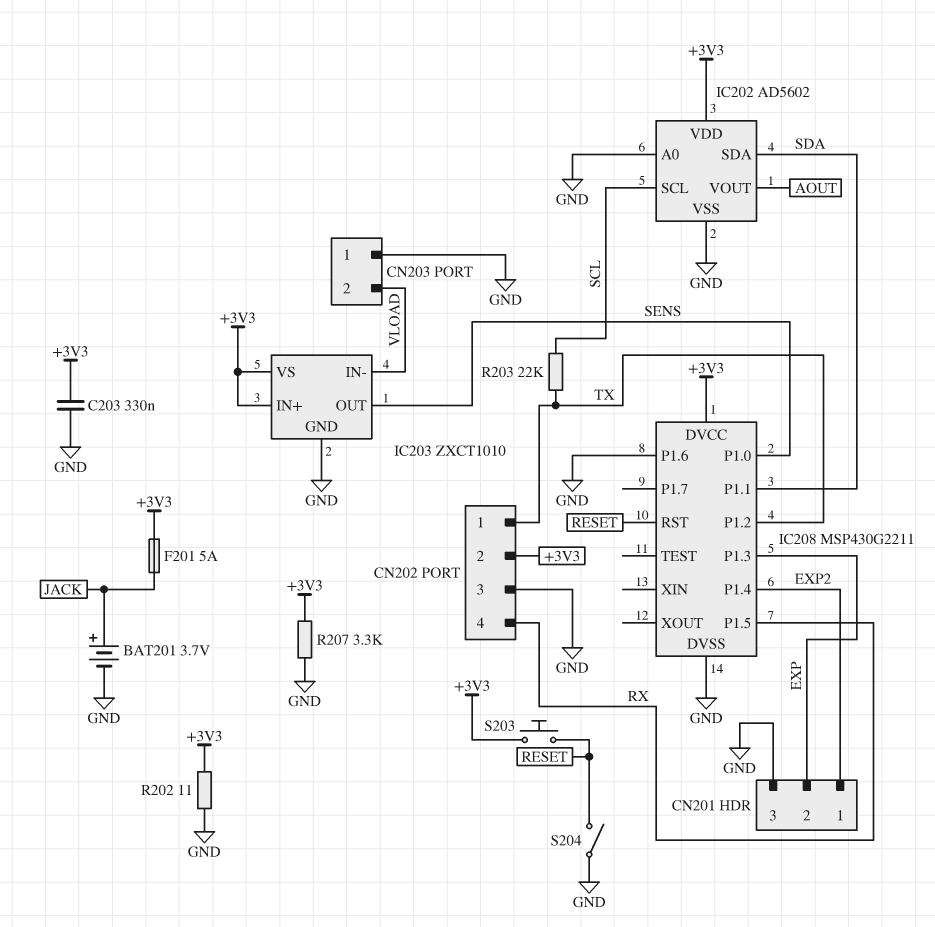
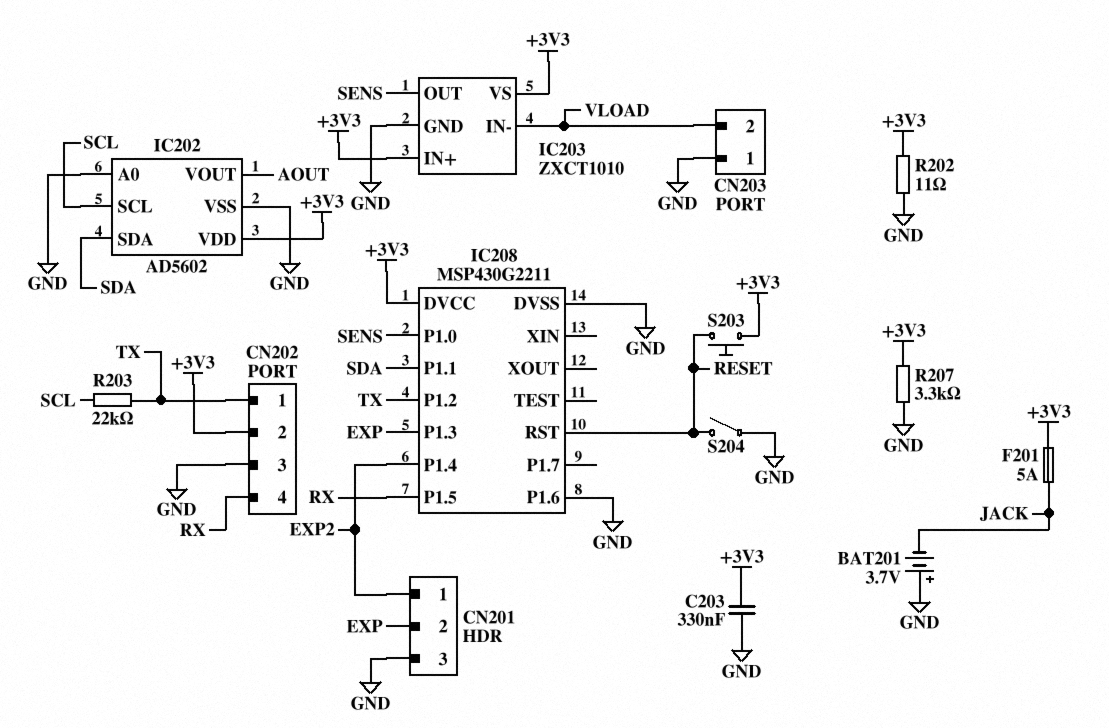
BAT201: 3.7V (plus JACK, minus GND) -> 3.7V (plus GND, minus JACK)

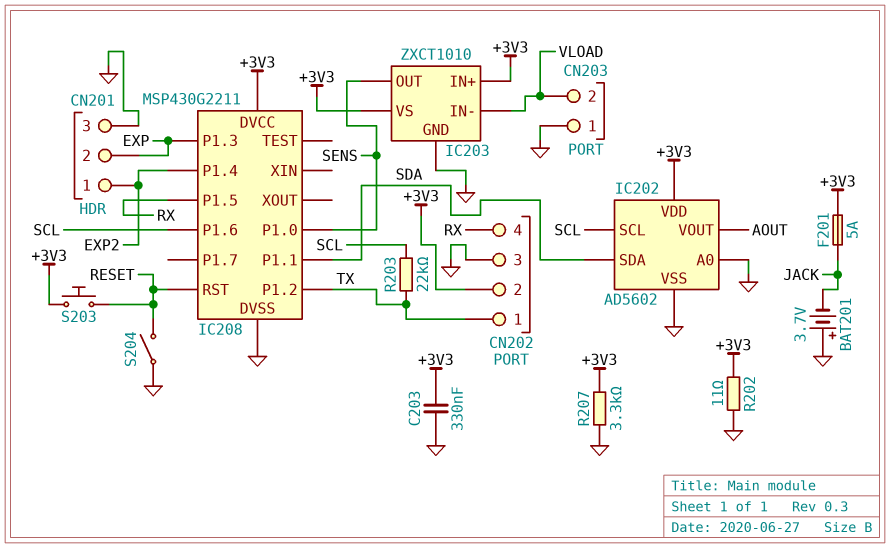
IC208 pin P1.6: GND -> SCL

